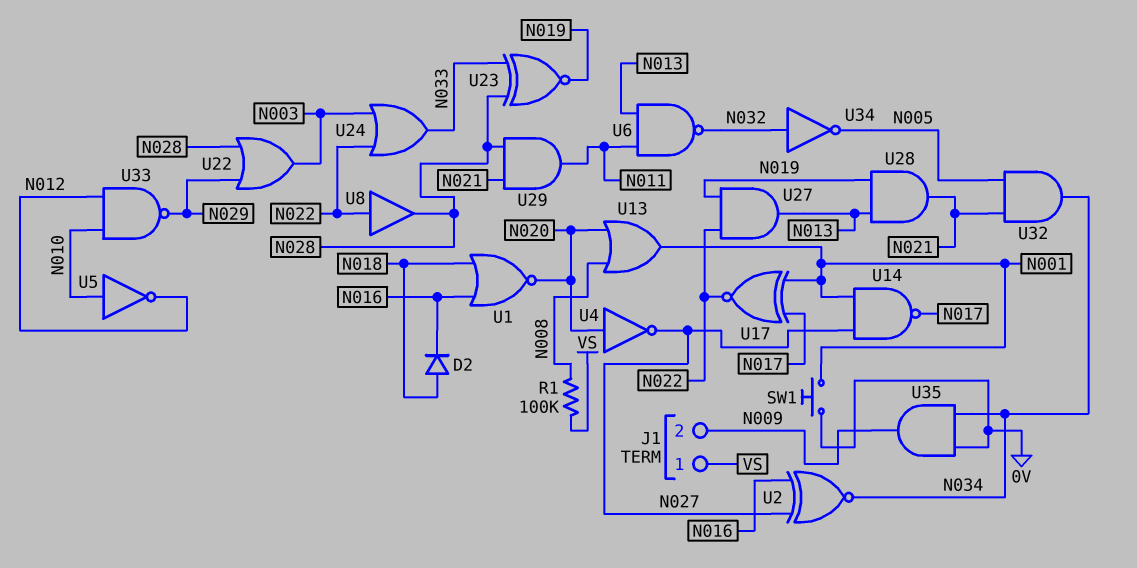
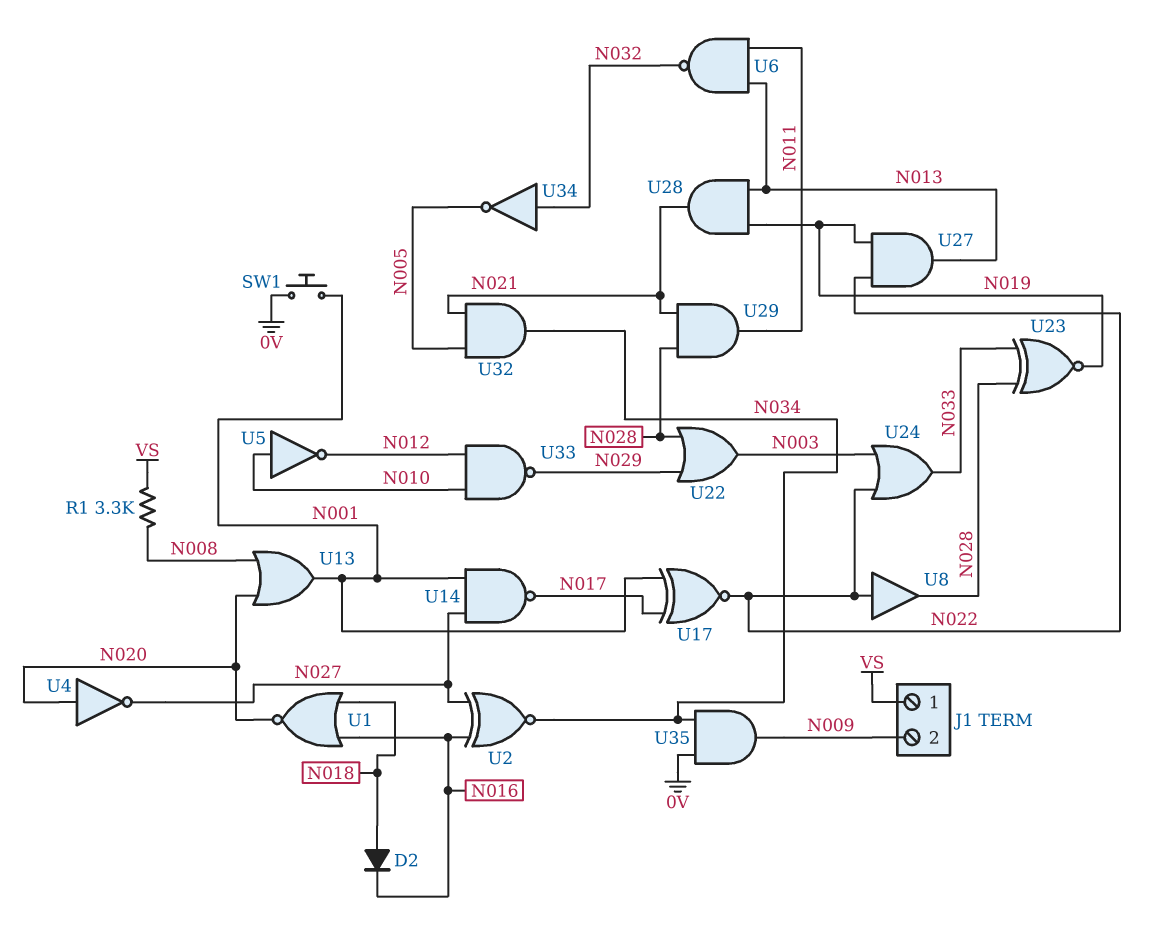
R1: 100k (N008, VS) -> 3.3k (N008, VS)

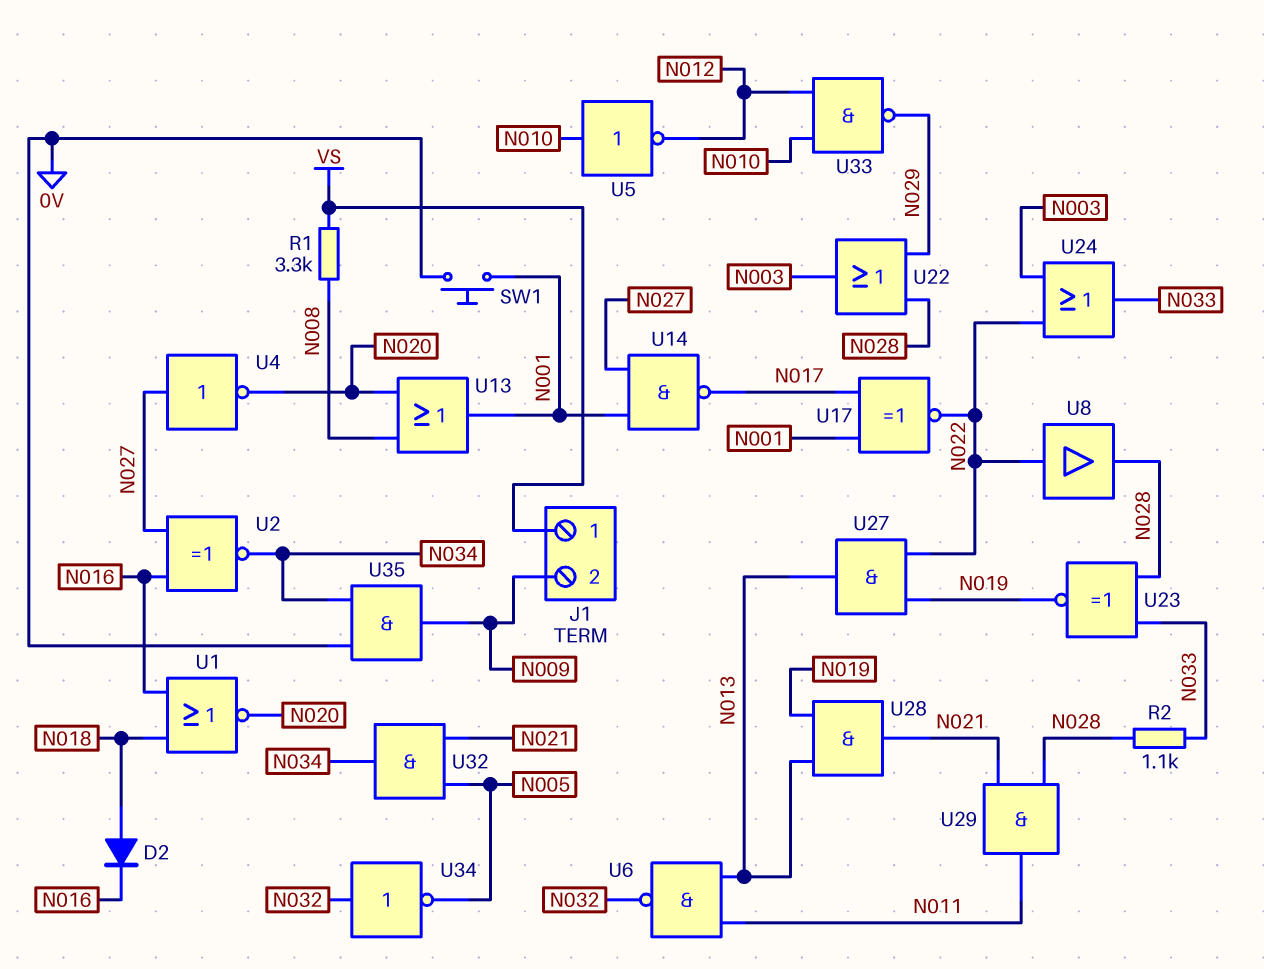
R2: none -> 1.1k (N028, N033)
U4: NOT (in N020, out N027) -> NOT (in N027, out N020)

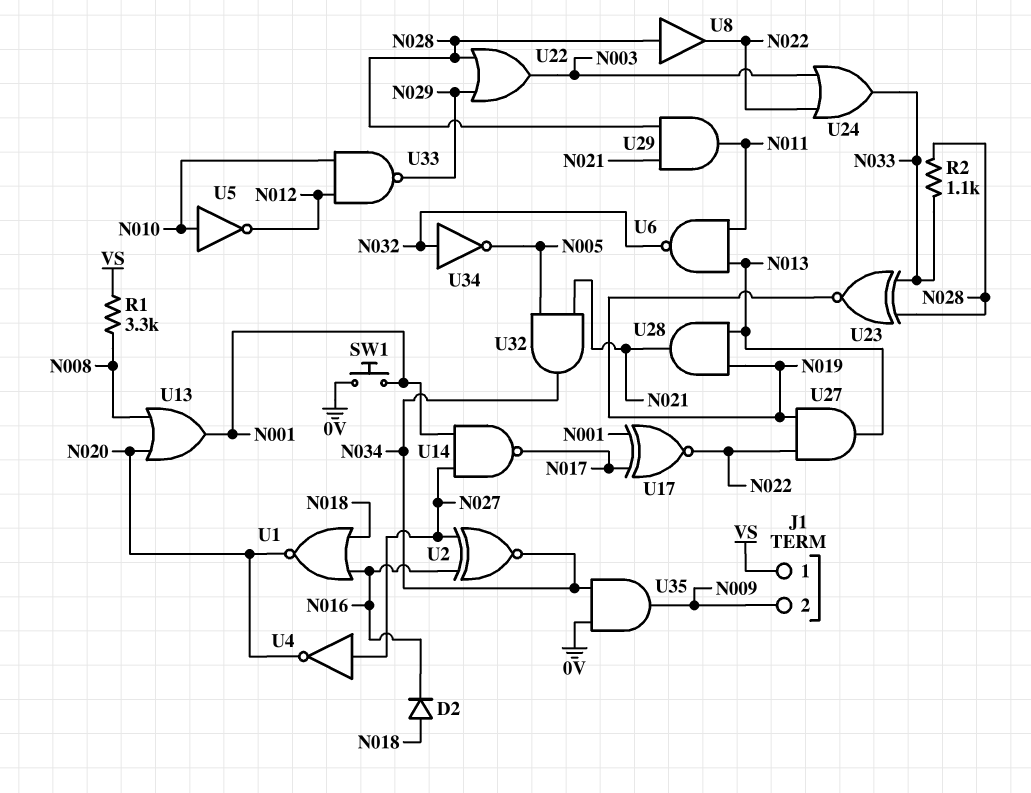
U8: buffer (in N022, out N028) -> buffer (in N028, out N022)

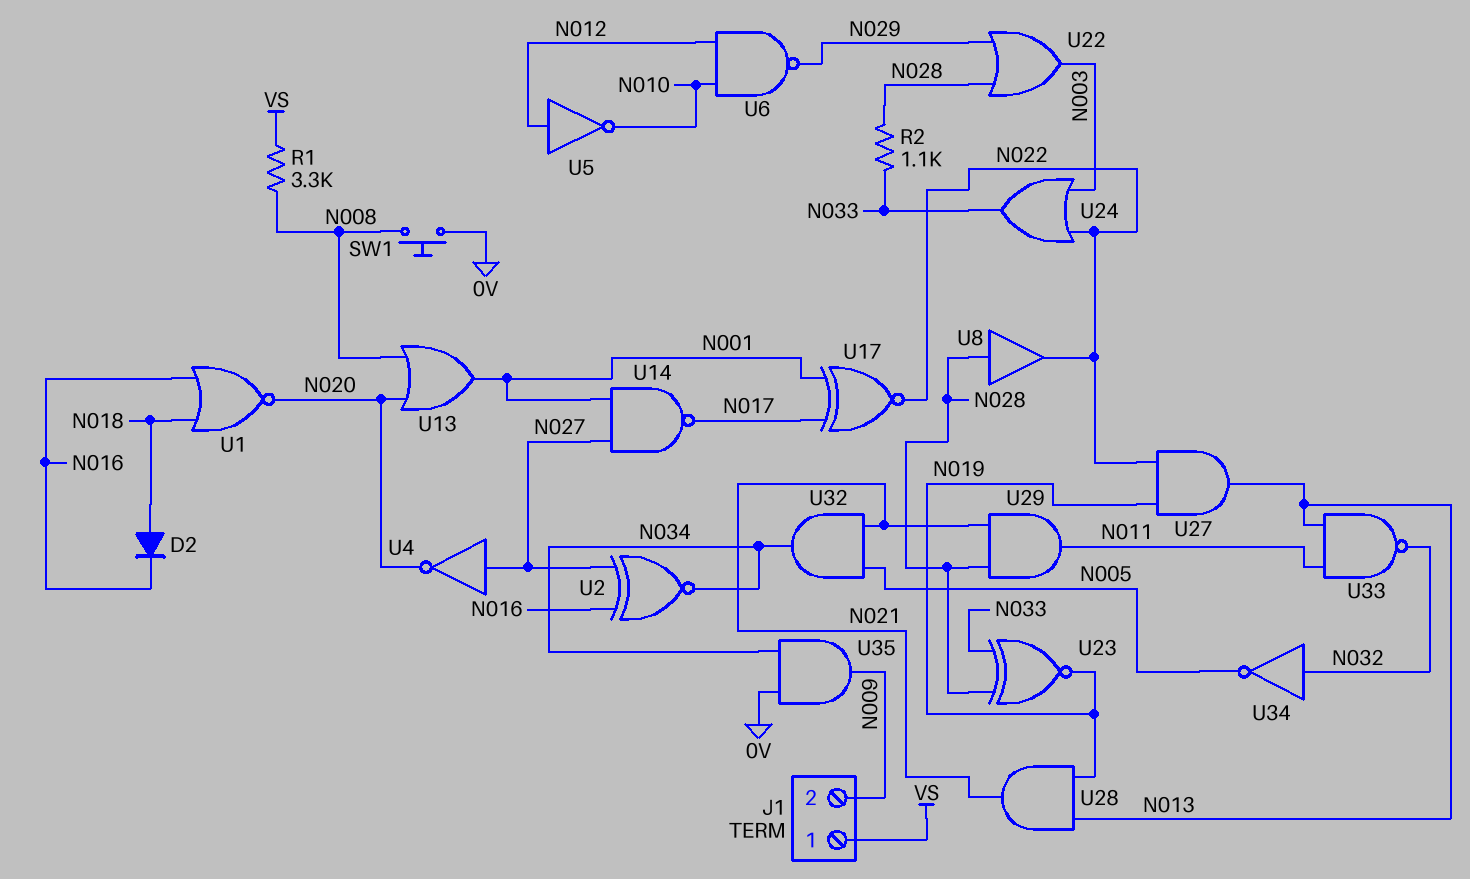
SW1: button (0V, N001) -> button (0V, N008)
U5: NOT (in N010, out N012) -> NOT (in N012, out N010)
U6: NAND (in N011, in N013, out N032) -> NAND (in N010, in N012, out N029)
U33: NAND (in N010, in N012, out N029) -> NAND (in N011, in N013, out N032)

